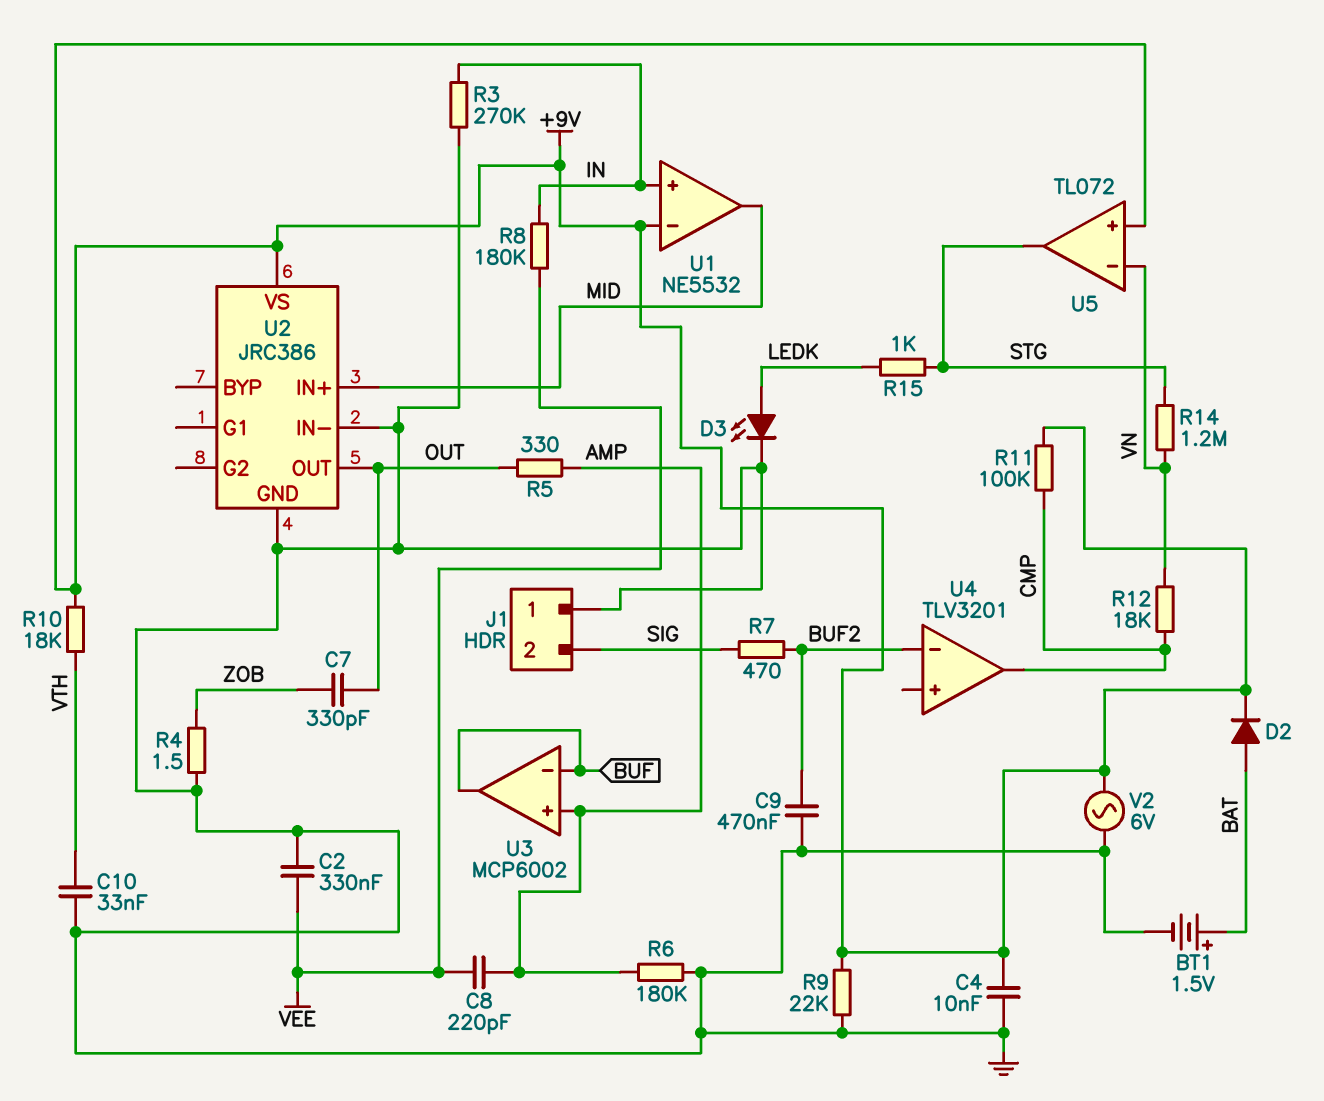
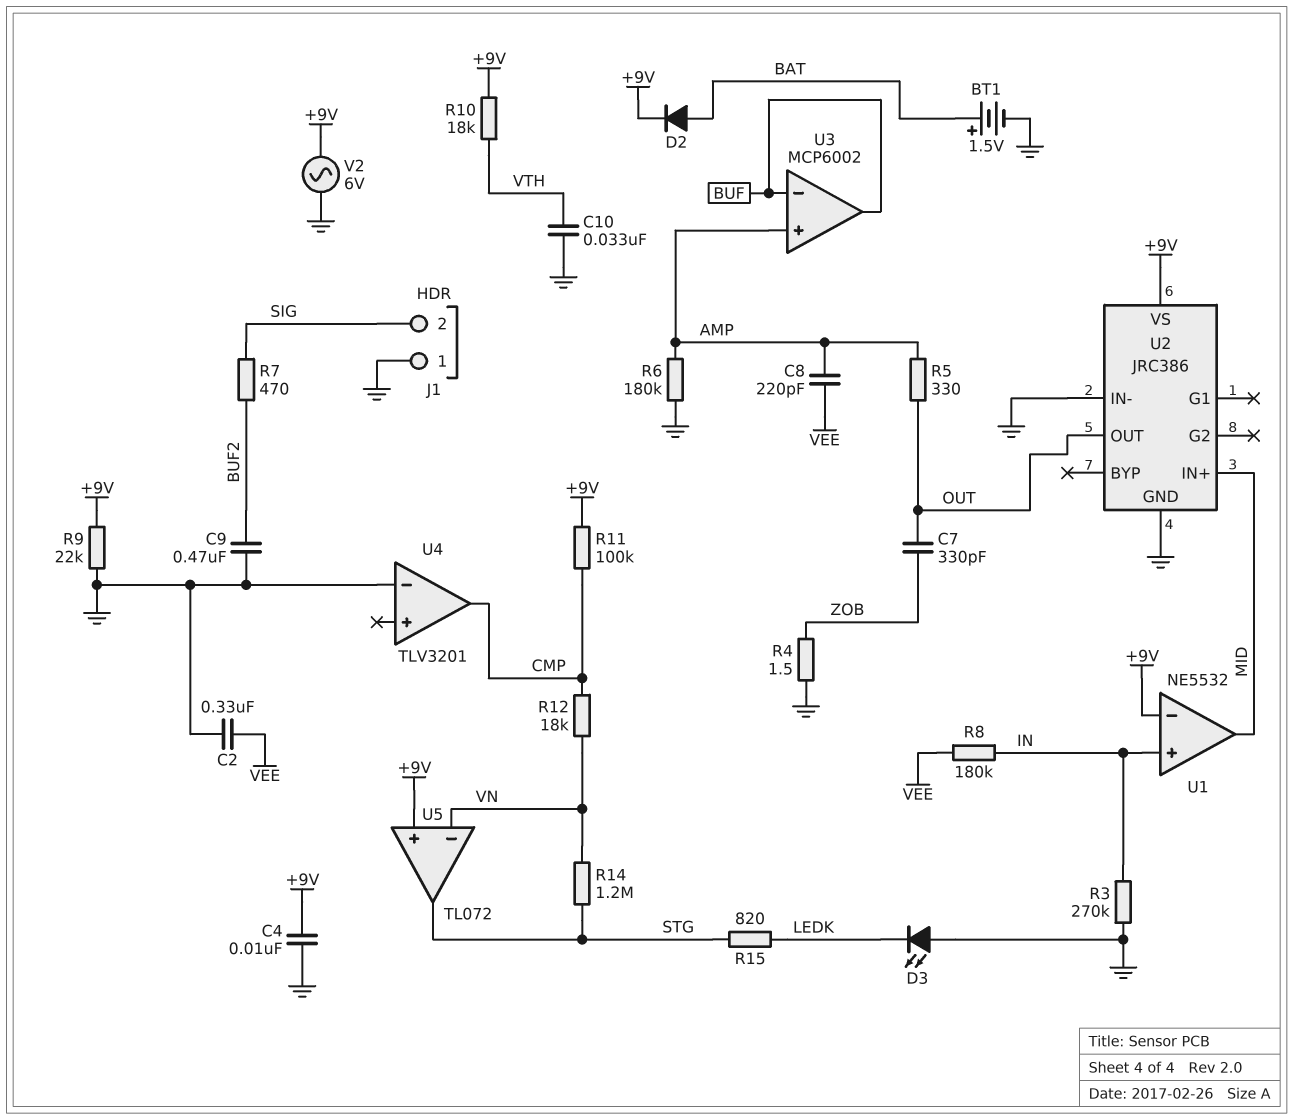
D3: LED (A LEDK, K GND) -> LED (A GND, K LEDK)
R15: 1k (LEDK, STG) -> 820 (LEDK, STG)
U4 pin in-: BUF2 -> GND

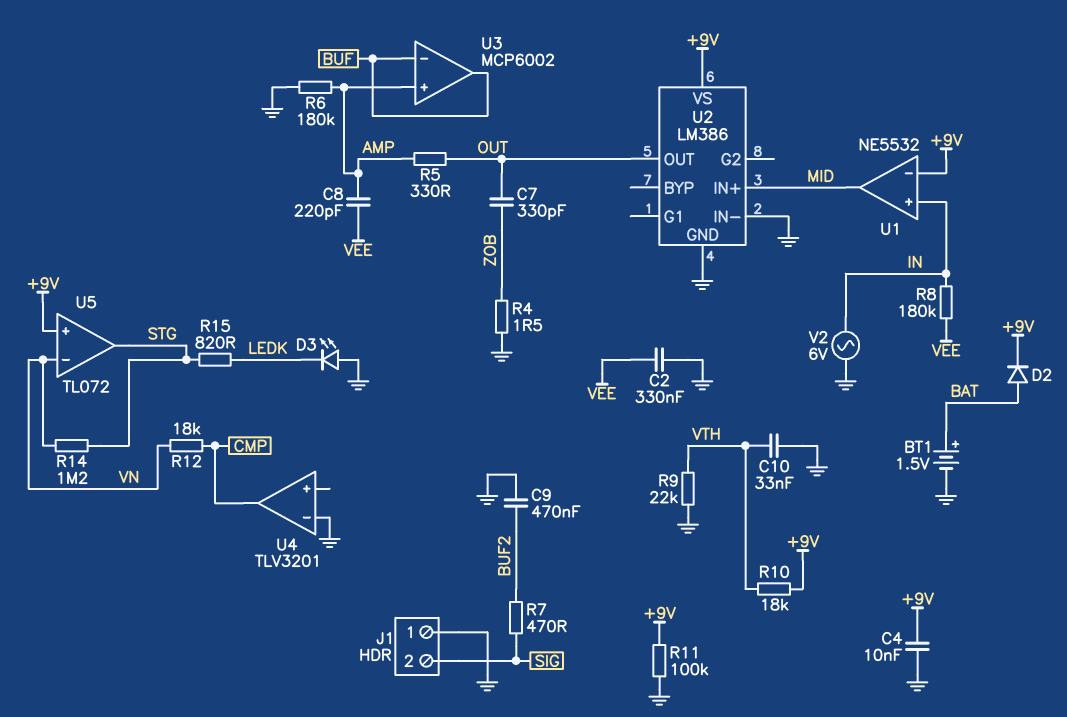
R3: 270k (GND, IN) -> none
R9: 22k (+9V, GND) -> 22k (GND, VTH)
R11: 100k (+9V, CMP) -> 100k (+9V, GND)
U2: JRC386 -> LM386
V2: AC 6V (+9V, GND) -> AC 6V (GND, IN)

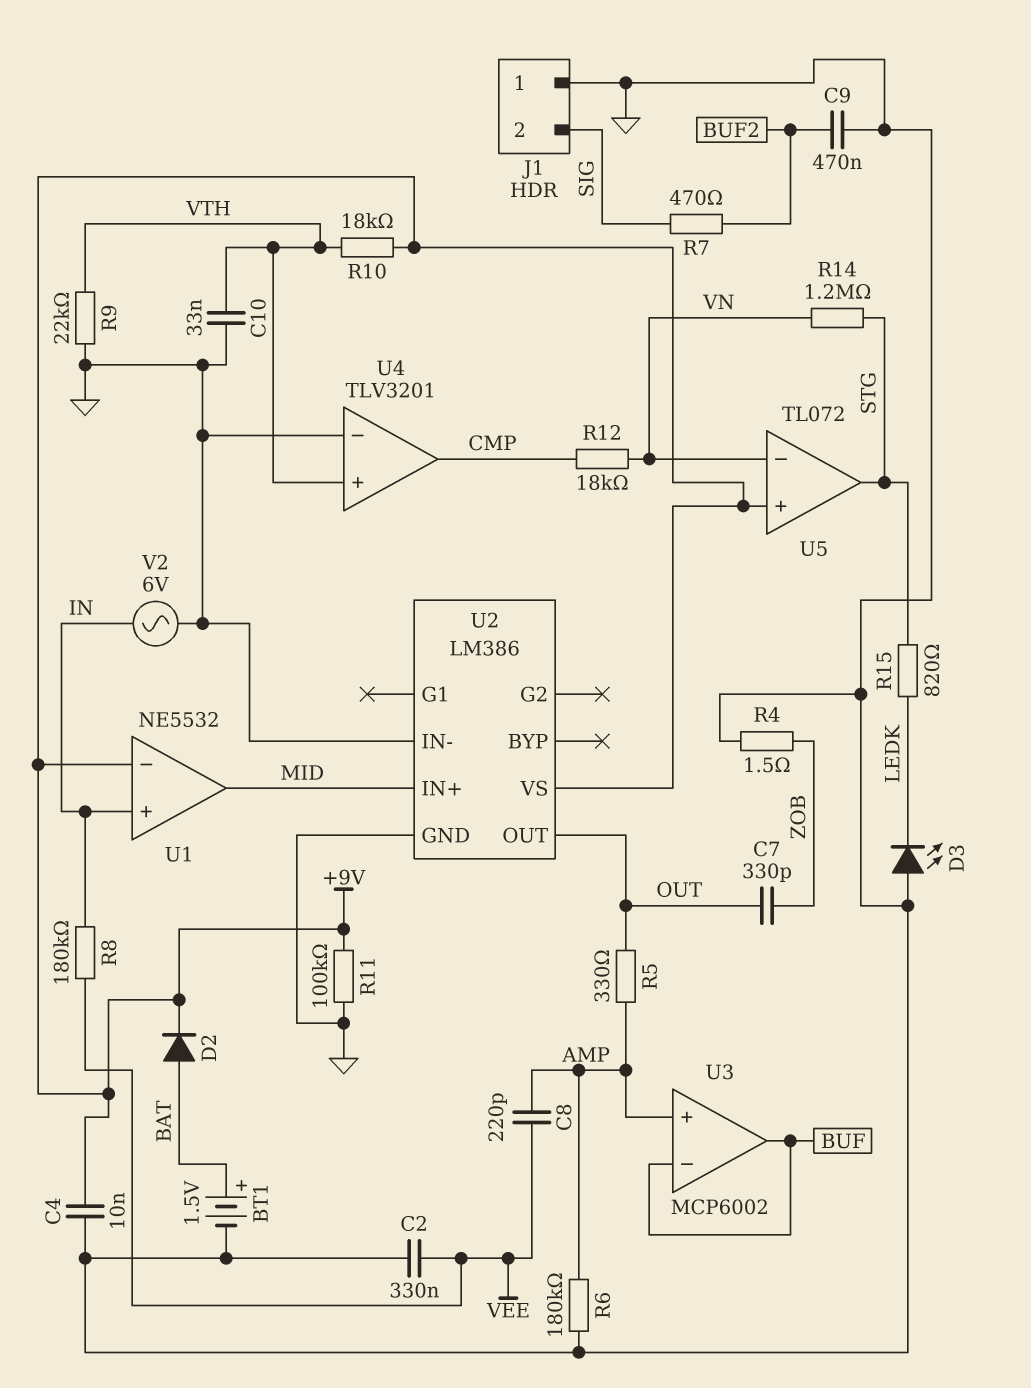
U4 pin in+: none -> VTH

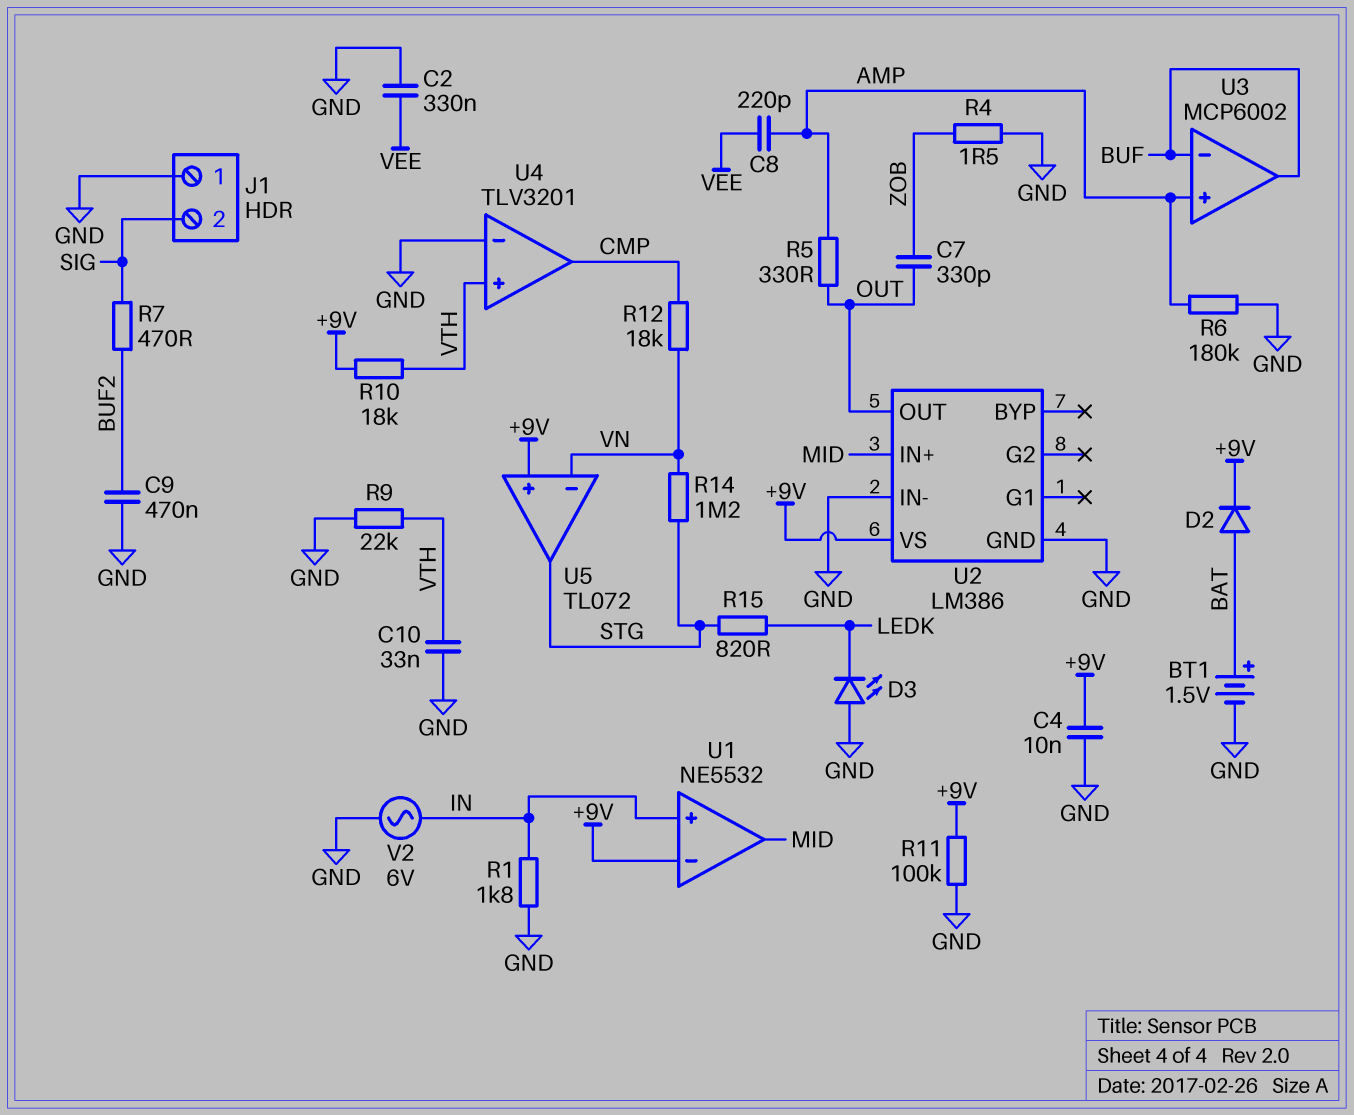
R1: none -> 1.8k (GND, IN)
R8: 180k (IN, VEE) -> none

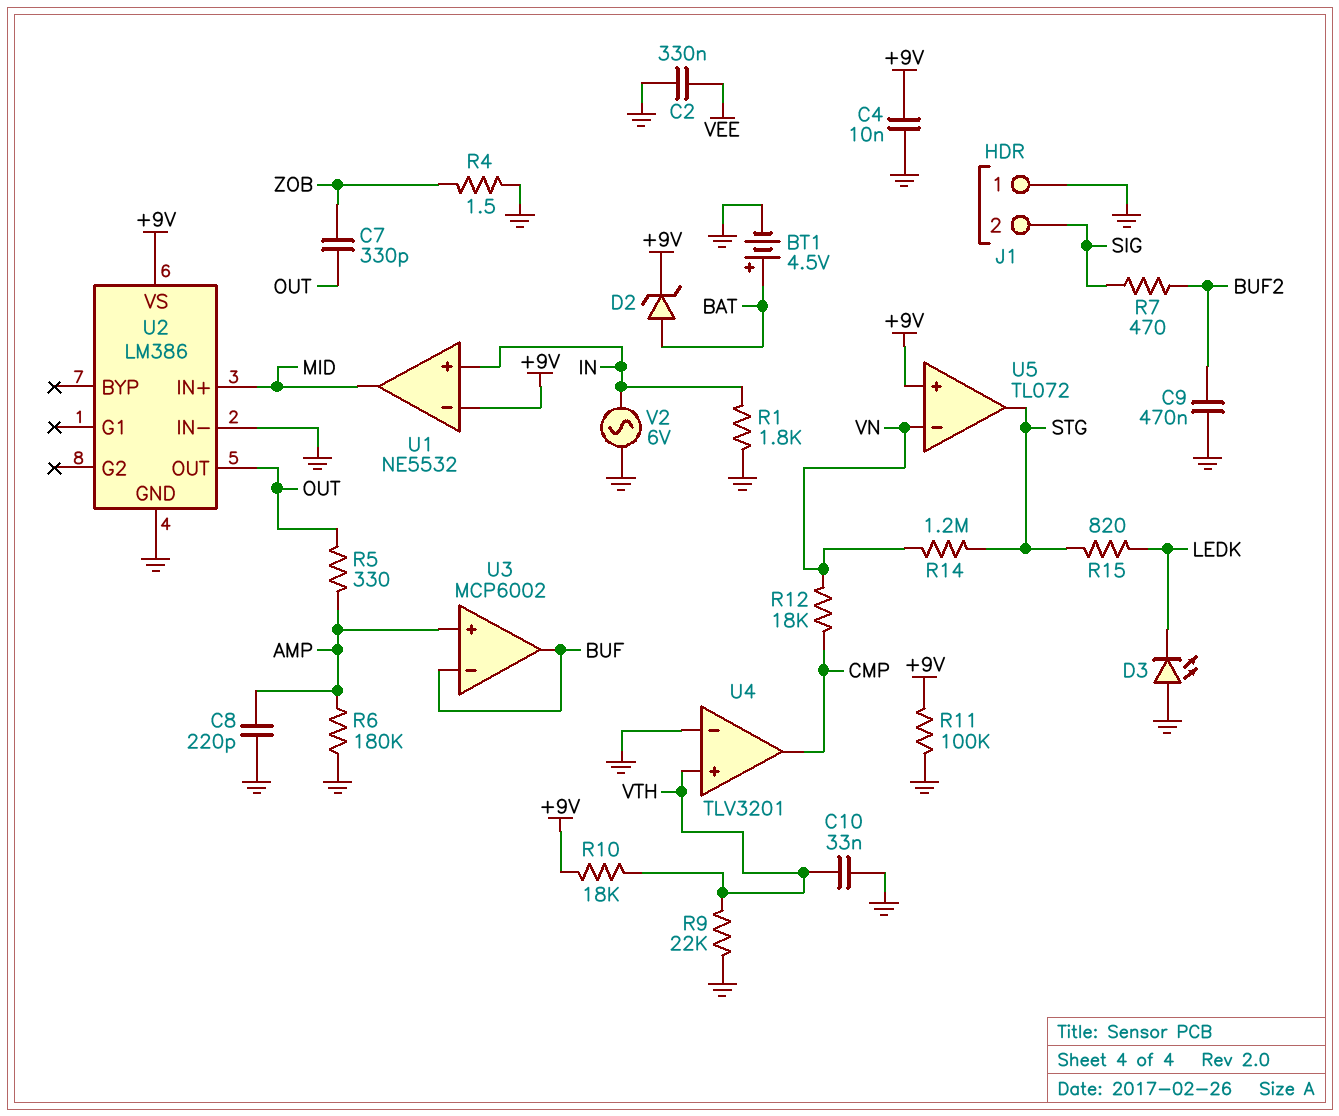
BT1: 1.5V (plus BAT, minus GND) -> 4.5V (plus BAT, minus GND)
C8: 220pF (AMP, VEE) -> 220pF (AMP, GND)
D2: diode (A BAT, K +9V) -> zener (A BAT, K +9V)

